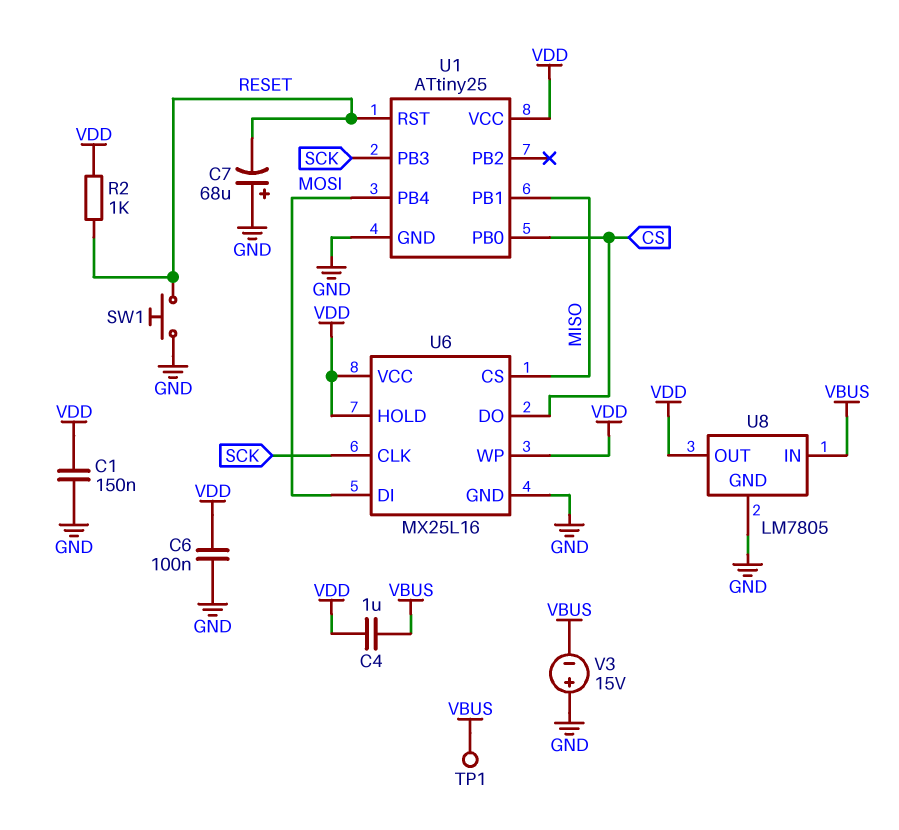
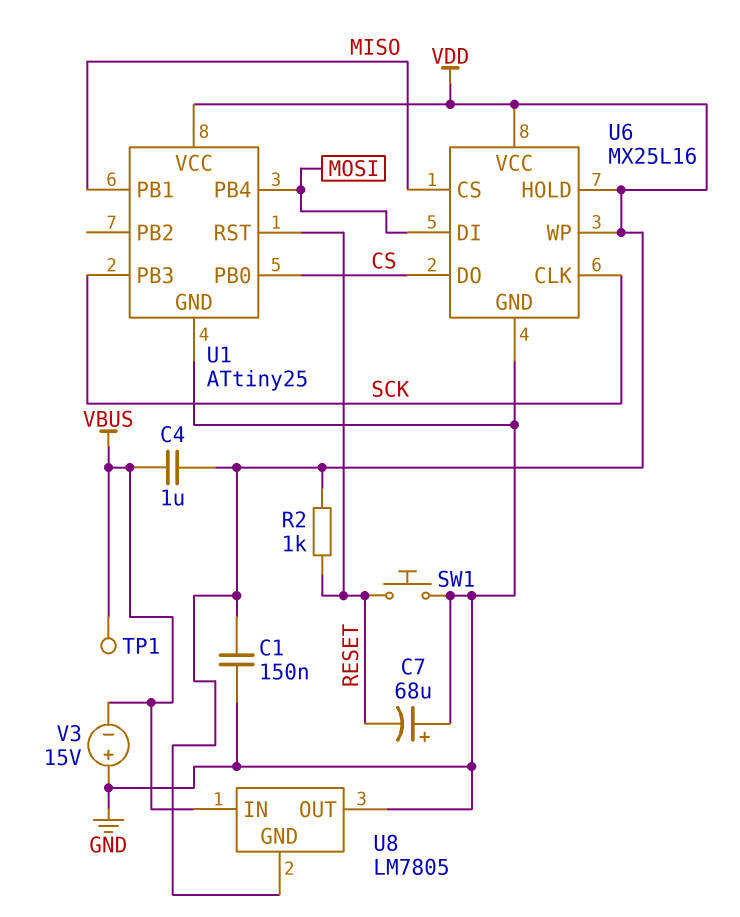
C6: 100nF (GND, VDD) -> none
U8 pin GND: GND -> VDD
U8 pin OUT: VDD -> GND

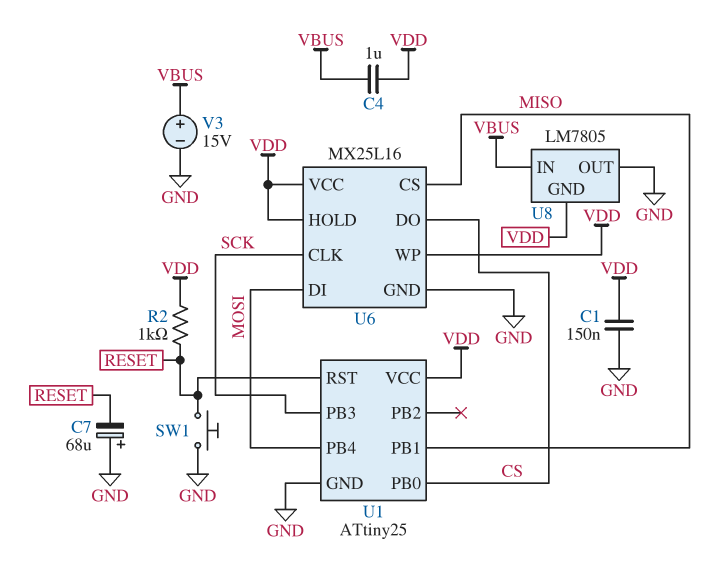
TP1: test point (VBUS) -> none
V3: 15V (plus GND, minus VBUS) -> 15V (plus VBUS, minus GND)

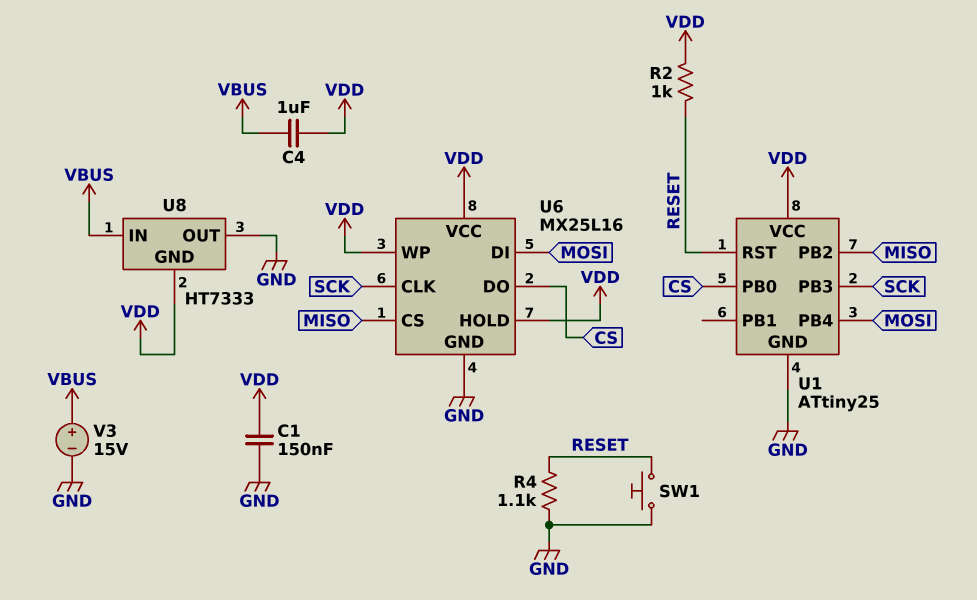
C7: 68uF (plus GND, minus RESET) -> none
R4: none -> 1.1k (GND, RESET)
U1 pin PB1: MISO -> none
U1 pin PB2: none -> MISO
U8: LM7805 -> HT7333

